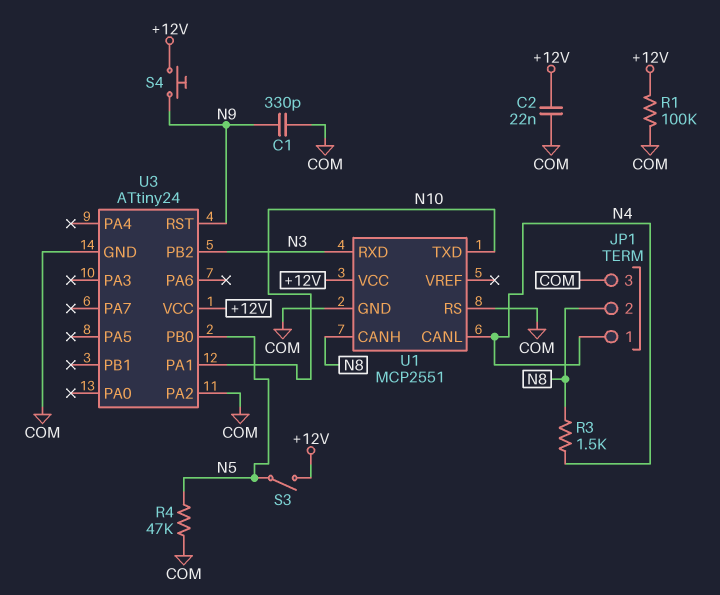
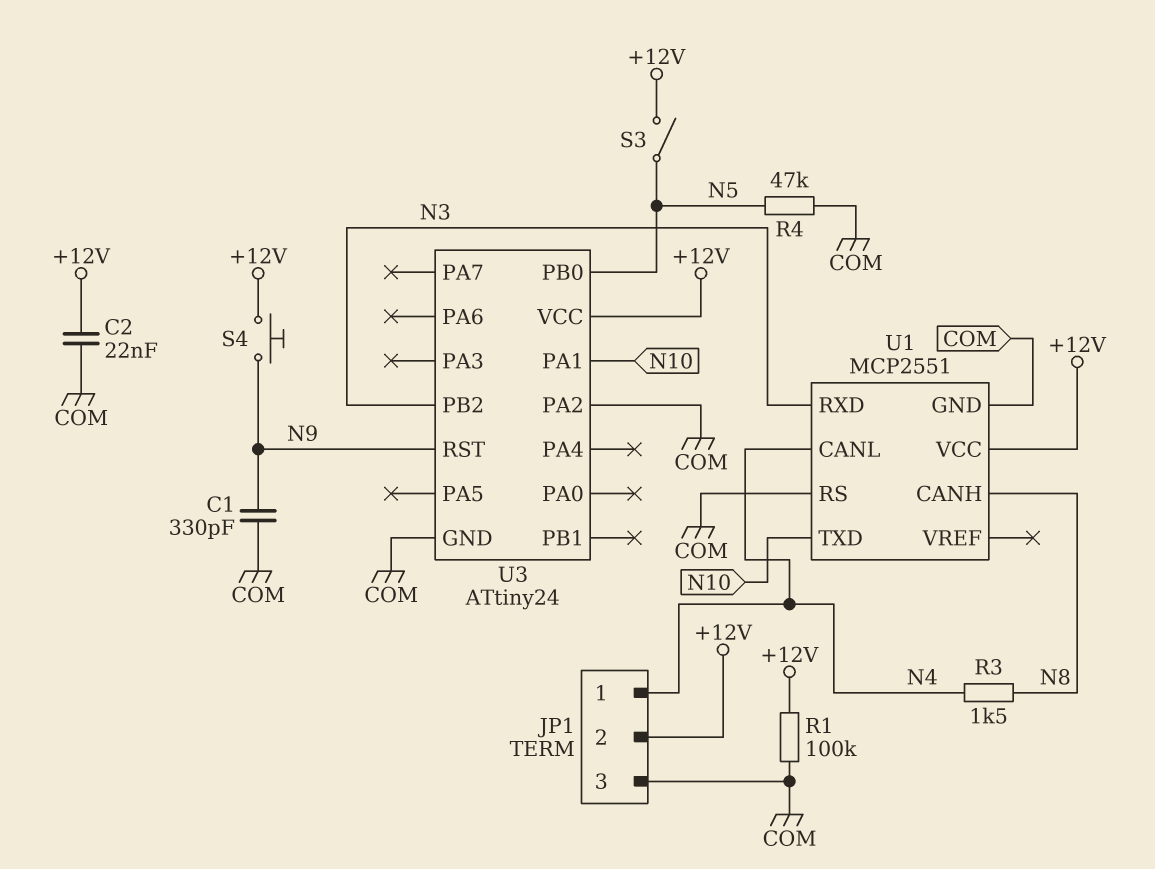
JP1 pin 2: N8 -> +12V

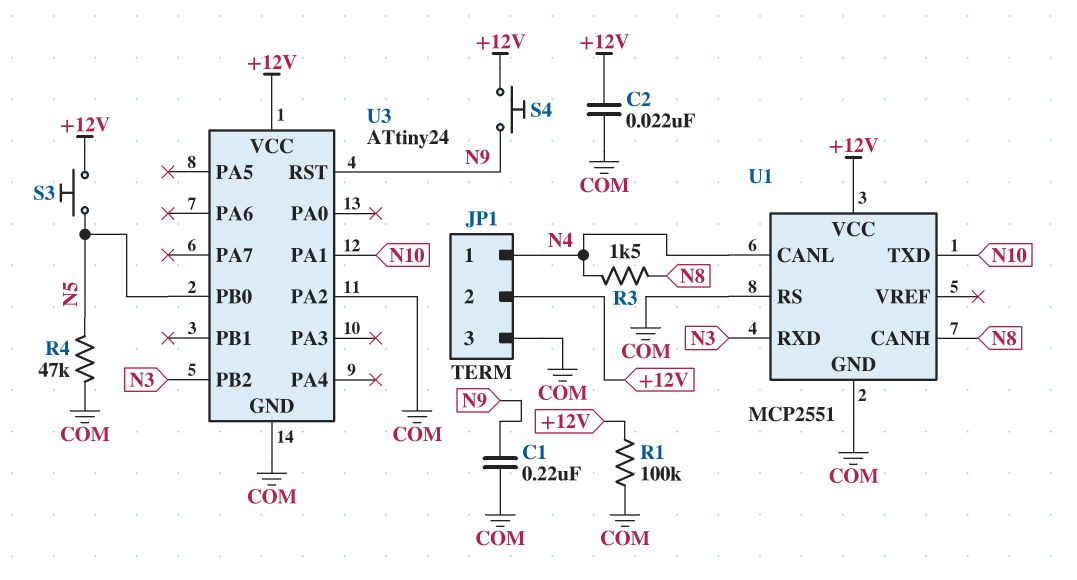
C1: 330pF (COM, N9) -> 220nF (COM, N9)
S3: switch (+12V, N5) -> button (+12V, N5)

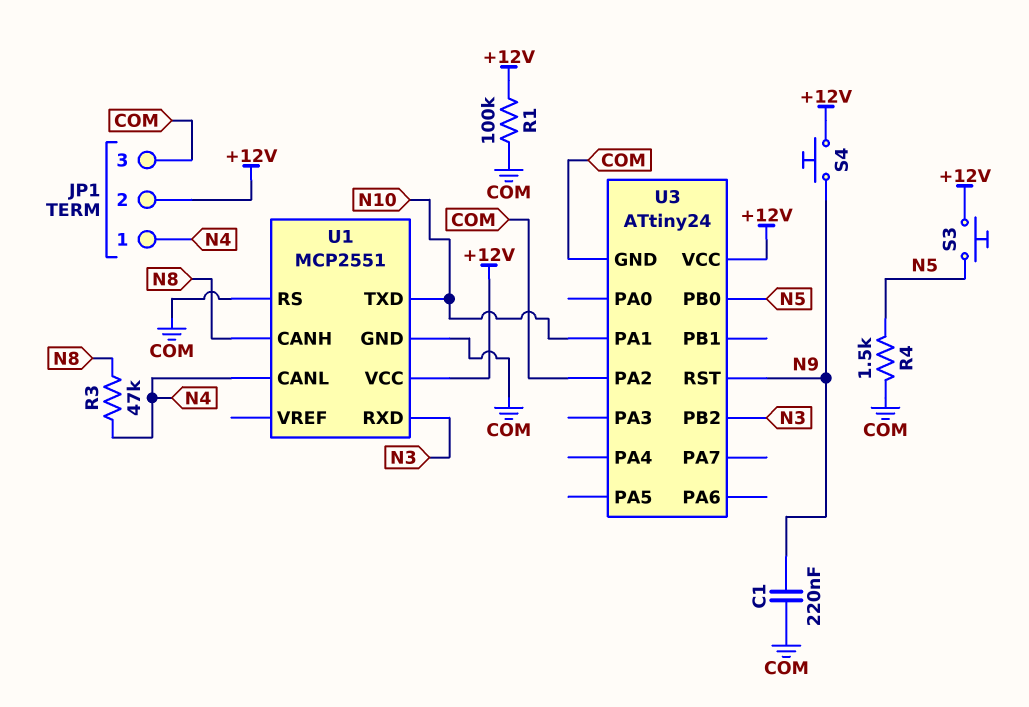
C2: 22nF (+12V, COM) -> none
R3: 1.5k (N4, N8) -> 47k (N4, N8)
R4: 47k (COM, N5) -> 1.5k (COM, N5)

